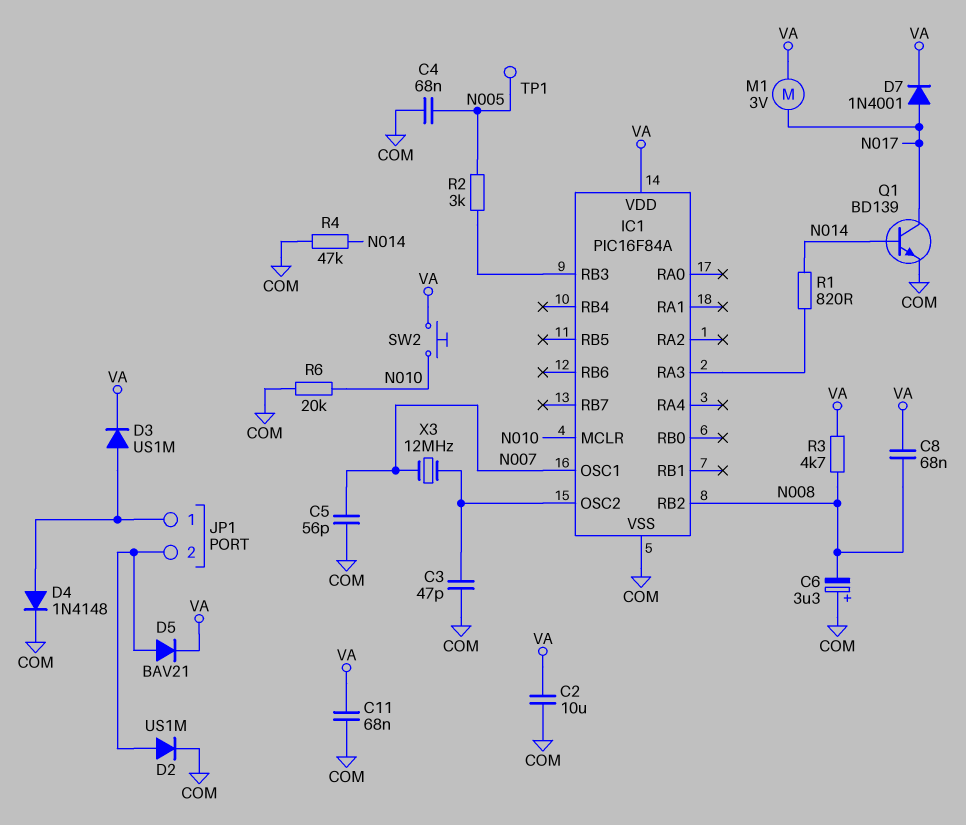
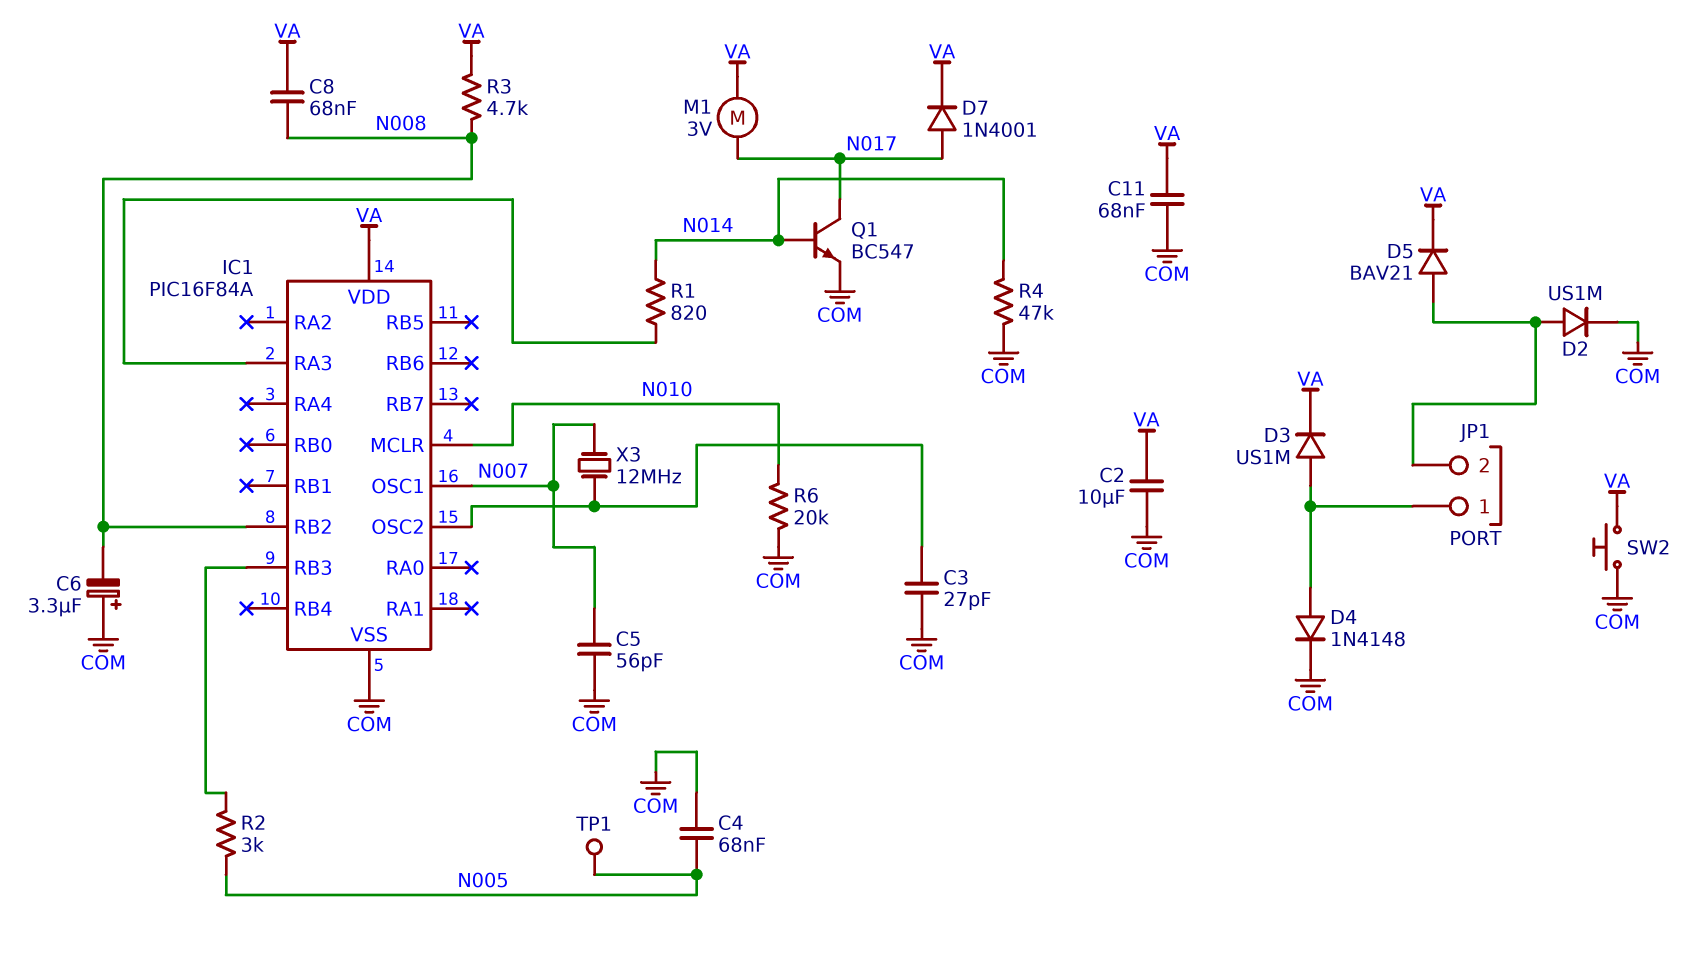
C3: 47pF (COM, IC1/OSC2) -> 27pF (COM, IC1/OSC2)
Q1: NPN BD139 (B N014, C N017, E COM) -> NPN BC547 (B N014, C N017, E COM)
SW2: button (N010, VA) -> button (COM, VA)

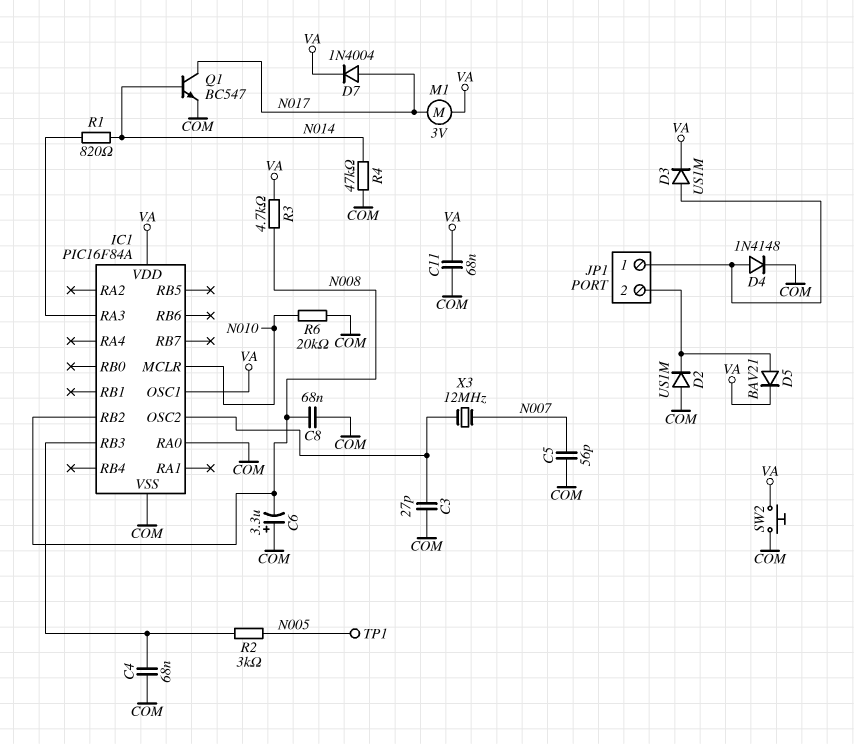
C2: 10uF (COM, VA) -> none
C4: 68nF (COM, N005) -> 68nF (COM, IC1/RB3)
C8: 68nF (N008, VA) -> 68nF (COM, N008)
D2: diode US1M (A JP1/2, K COM) -> diode US1M (A COM, K JP1/2)
D7: diode 1N4001 (A N017, K VA) -> diode 1N4004 (A N017, K VA)
IC1 pin OSC1: N007 -> VA
IC1 pin RA0: none -> COM

